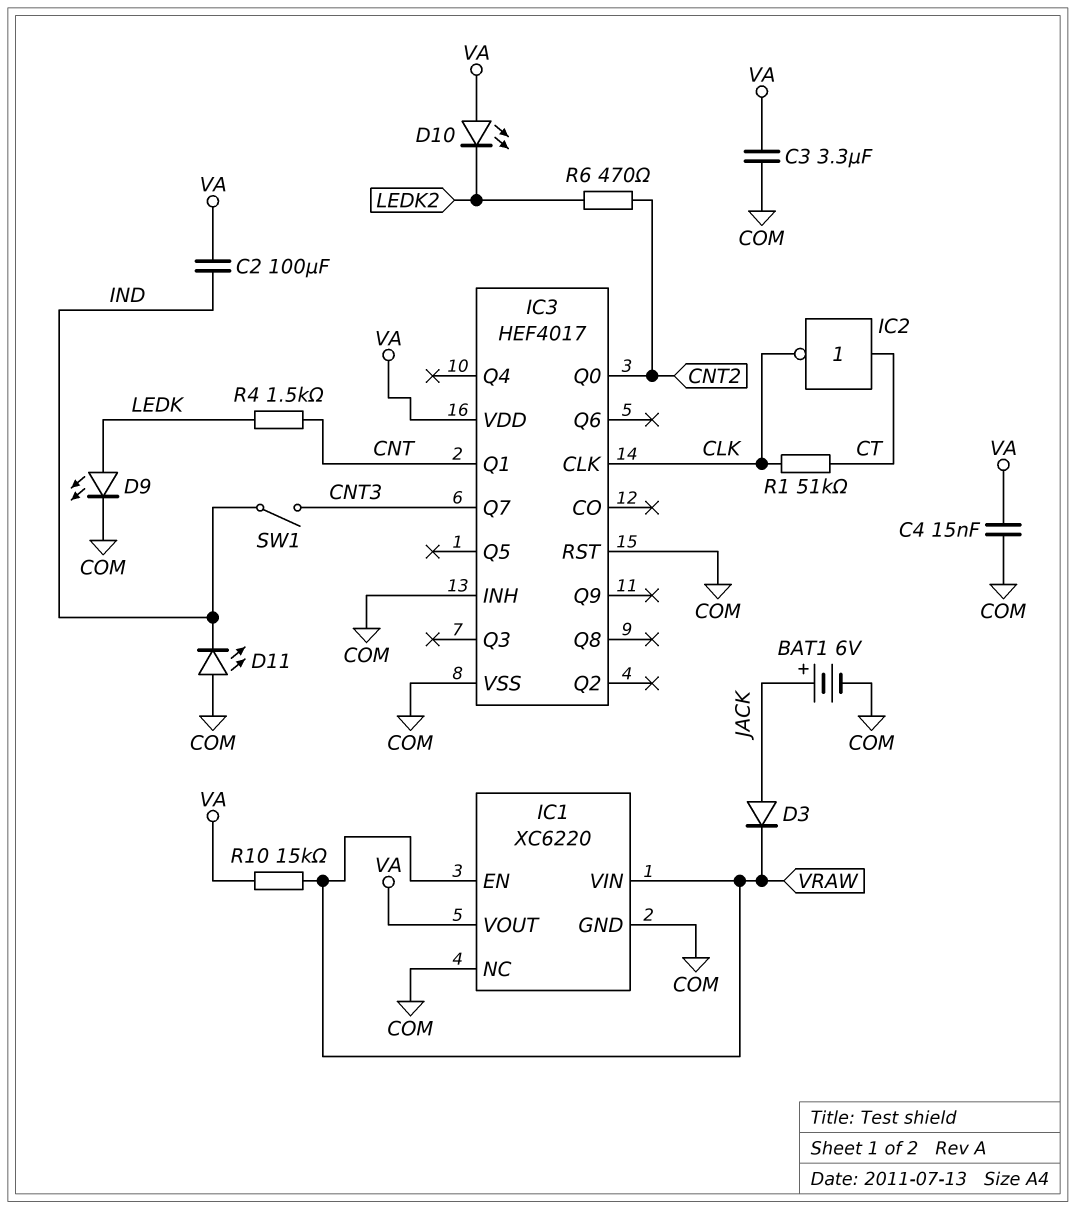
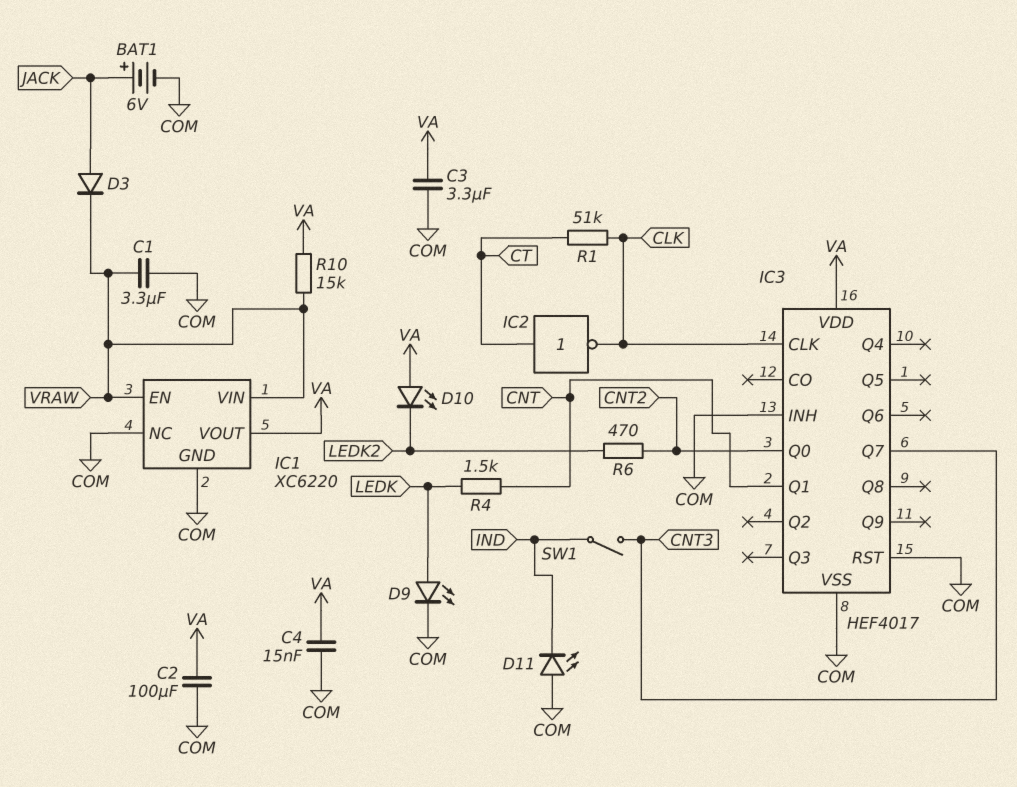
C1: none -> 3.3uF (COM, VRAW)
C2: 100uF (IND, VA) -> 100uF (COM, VA)

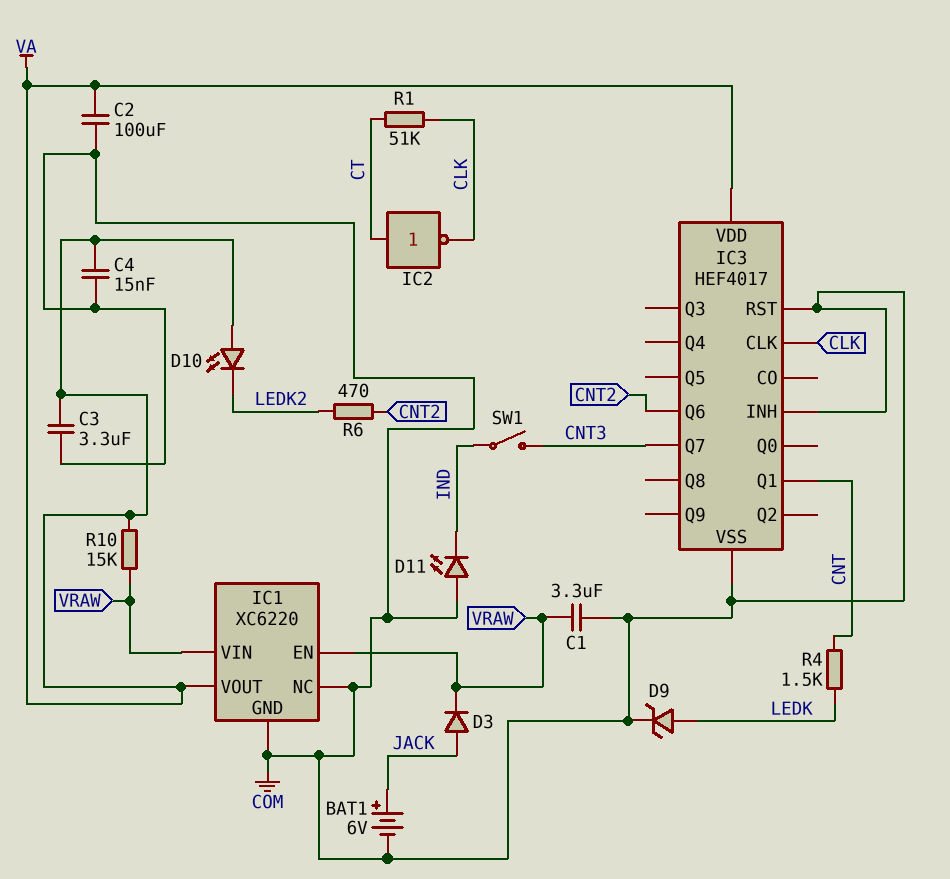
D9: LED (A LEDK, K COM) -> zener (A LEDK, K COM)
IC3 pin Q0: CNT2 -> none
IC3 pin Q6: none -> CNT2

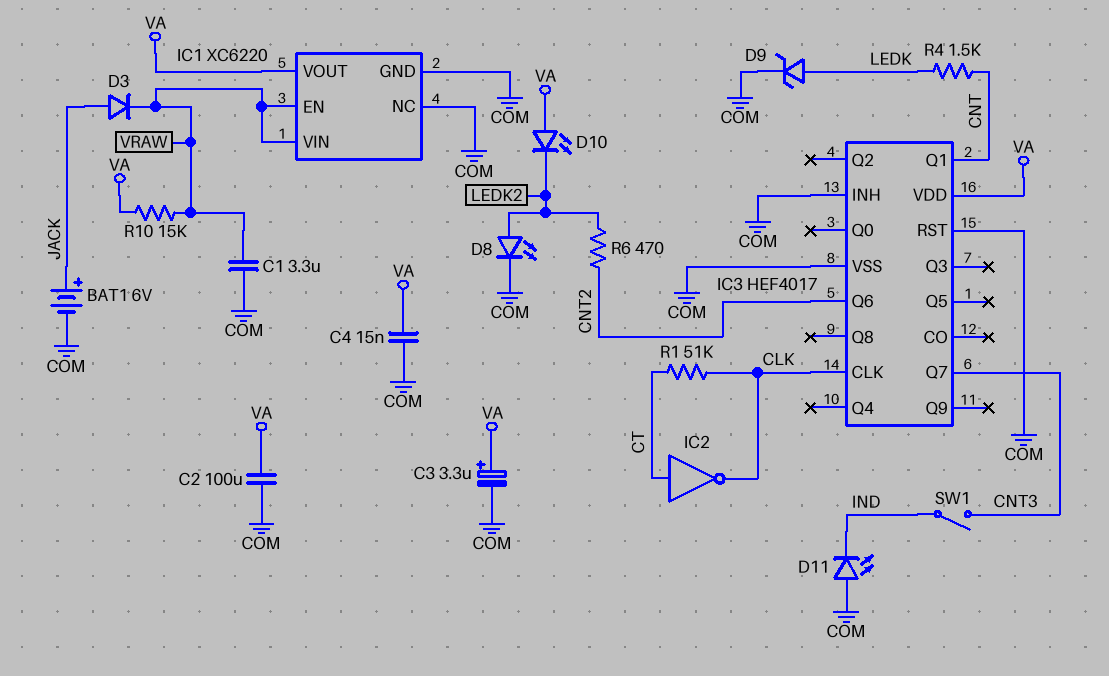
C3: 3.3uF (COM, VA) -> 3.3uF (plus VA, minus COM)
D8: none -> LED (A LEDK2, K COM)

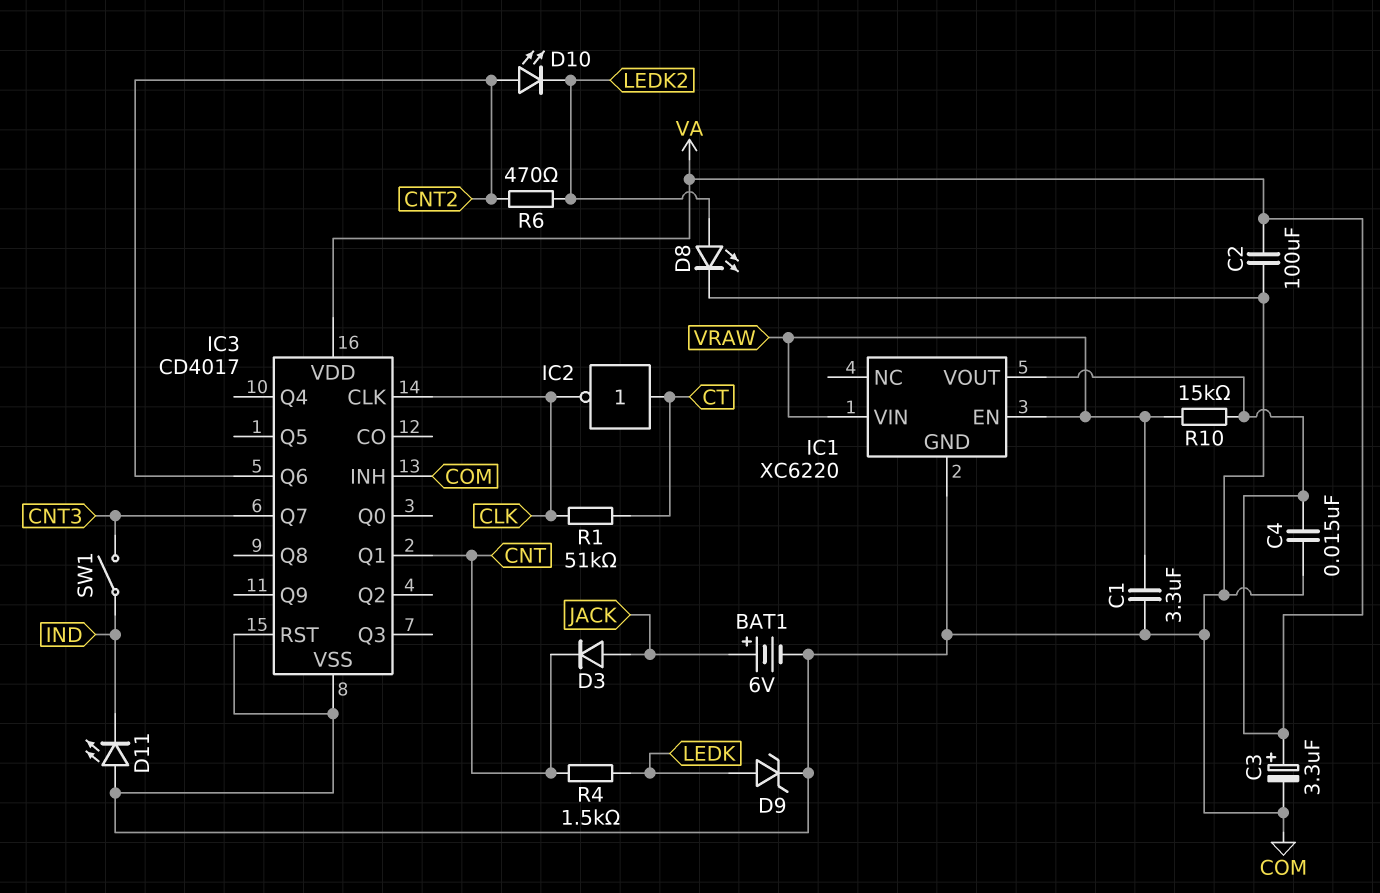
D3: diode (A JACK, K VRAW) -> diode (A JACK, K CNT)
D10: LED (A VA, K LEDK2) -> LED (A CNT2, K LEDK2)
IC1 pin NC: COM -> none
IC3: HEF4017 -> CD4017

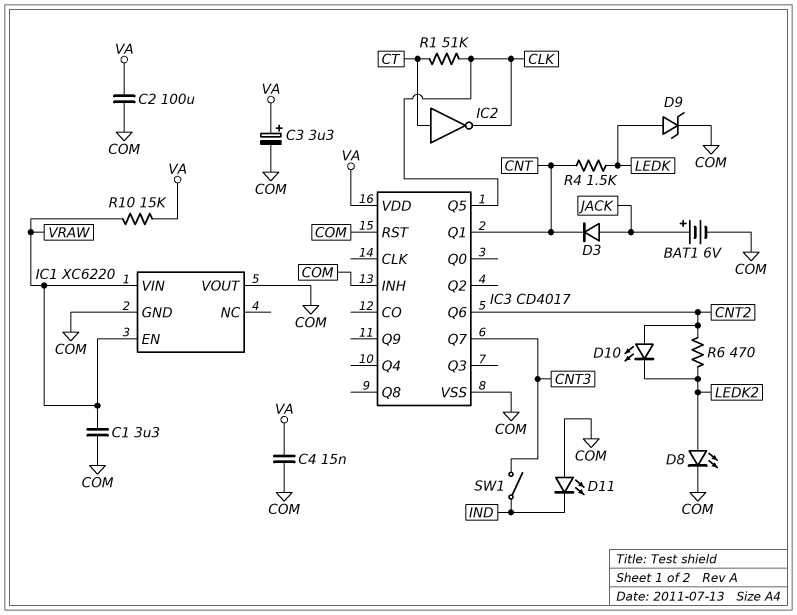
IC1 pin VOUT: VA -> COM
IC3 pin CLK: CLK -> none
IC3 pin Q5: none -> CLK

